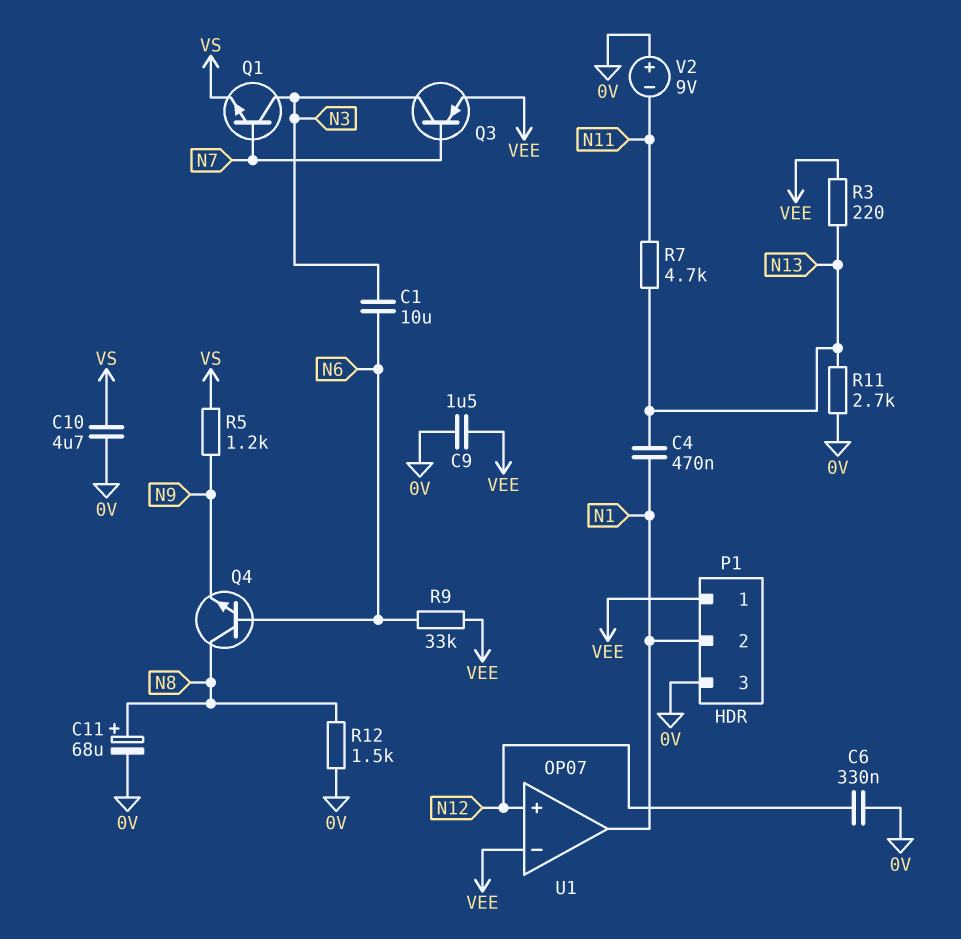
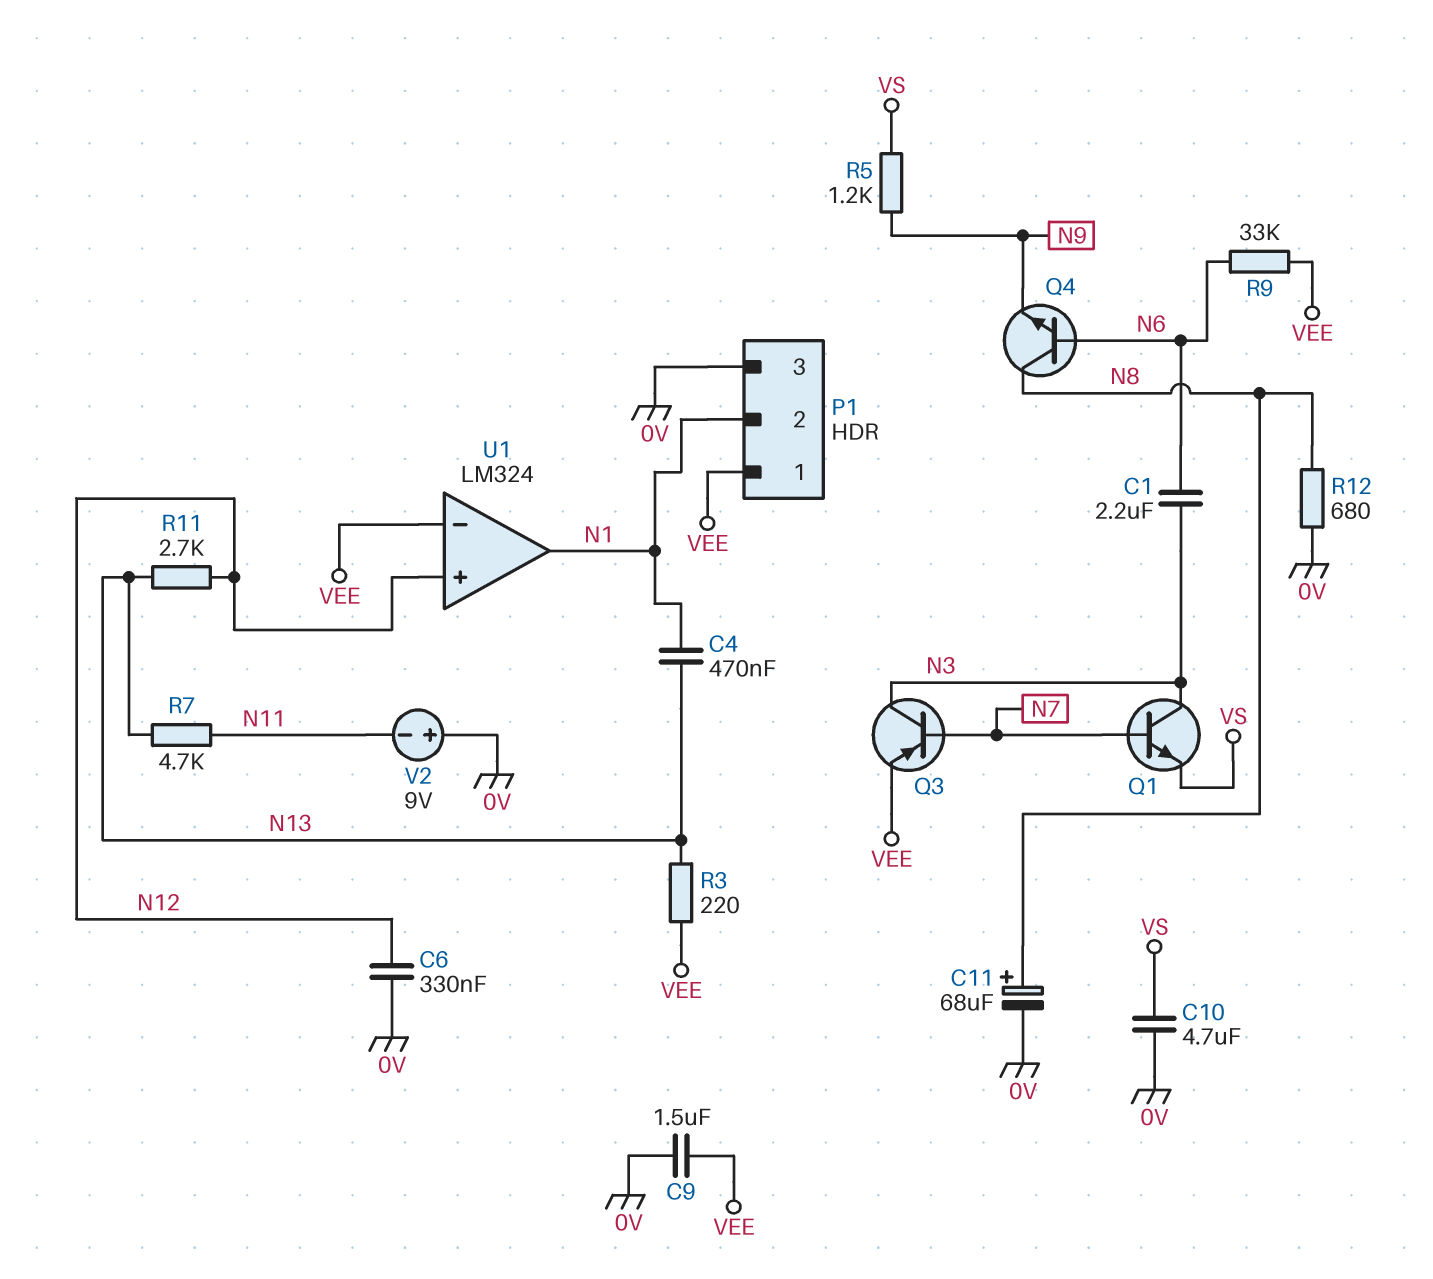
C1: 10uF (N3, N6) -> 2.2uF (N3, N6)
R11: 2.7k (0V, N13) -> 2.7k (N12, N13)
R12: 1.5k (0V, N8) -> 680 (0V, N8)
U1: OP07 -> LM324

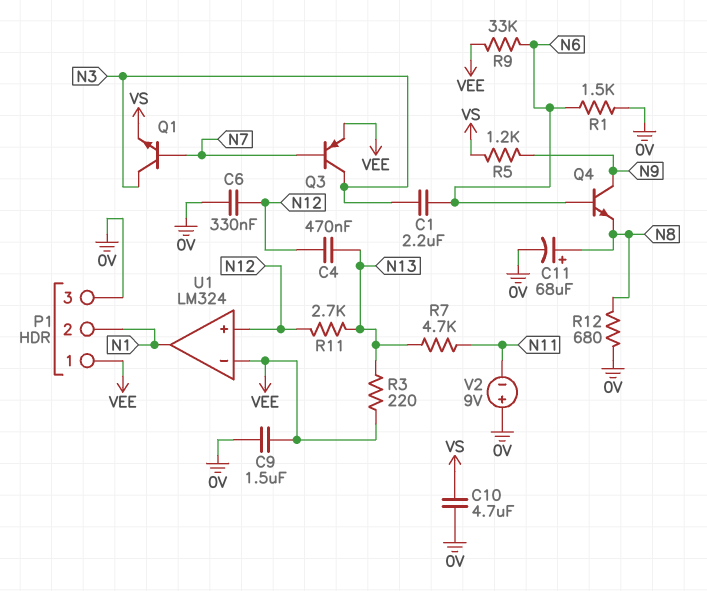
C4: 470nF (N1, N13) -> 470nF (N12, N13)
Q4: NPN (B N6, C N8, E N9) -> NPN (B N6, C N9, E N8)
R1: none -> 1.5k (0V, N6)

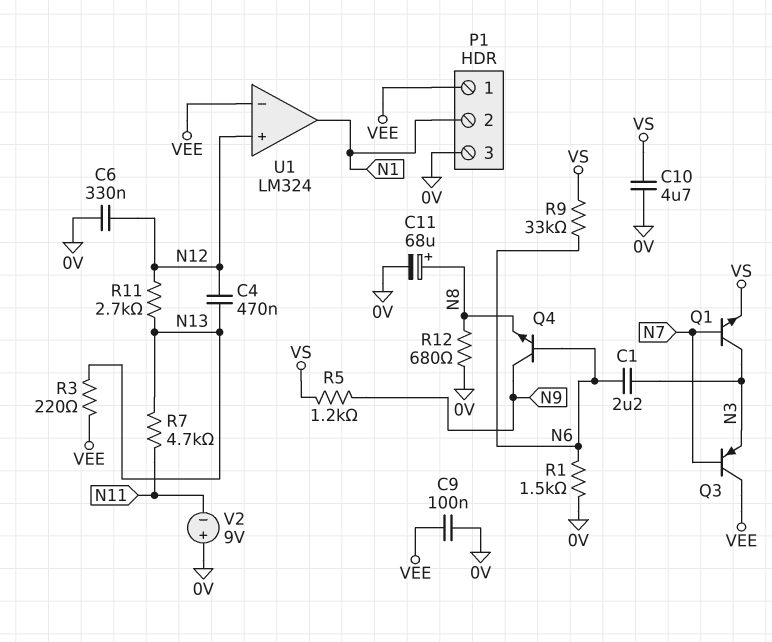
C9: 1.5uF (0V, VEE) -> 100nF (0V, VEE)
Q3: PNP (B N7, C N3, E VEE) -> PNP (B N7, C VEE, E N3)
R9: 33k (N6, VEE) -> 33k (N6, VS)

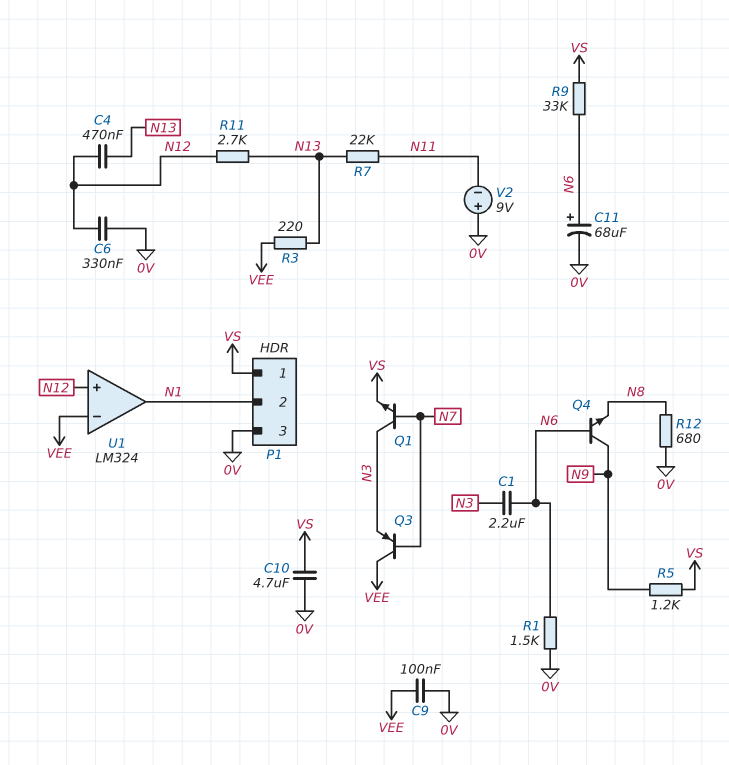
C11: 68uF (plus N8, minus 0V) -> 68uF (plus N6, minus 0V)
P1 pin 1: VEE -> VS
R7: 4.7k (N11, N13) -> 22k (N11, N13)

